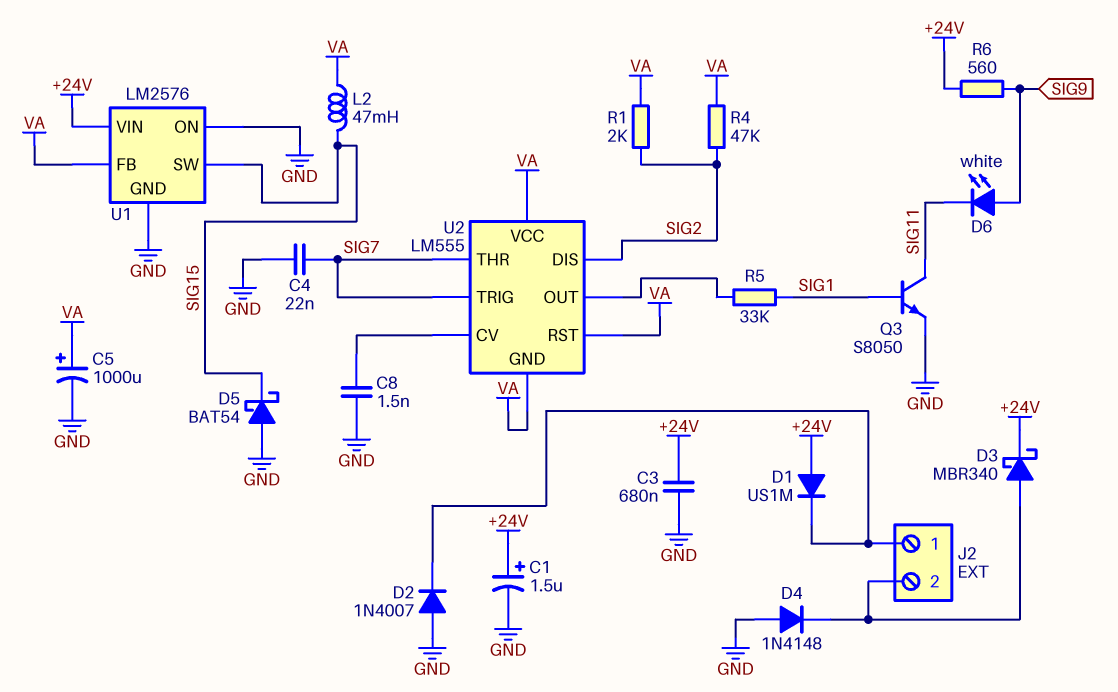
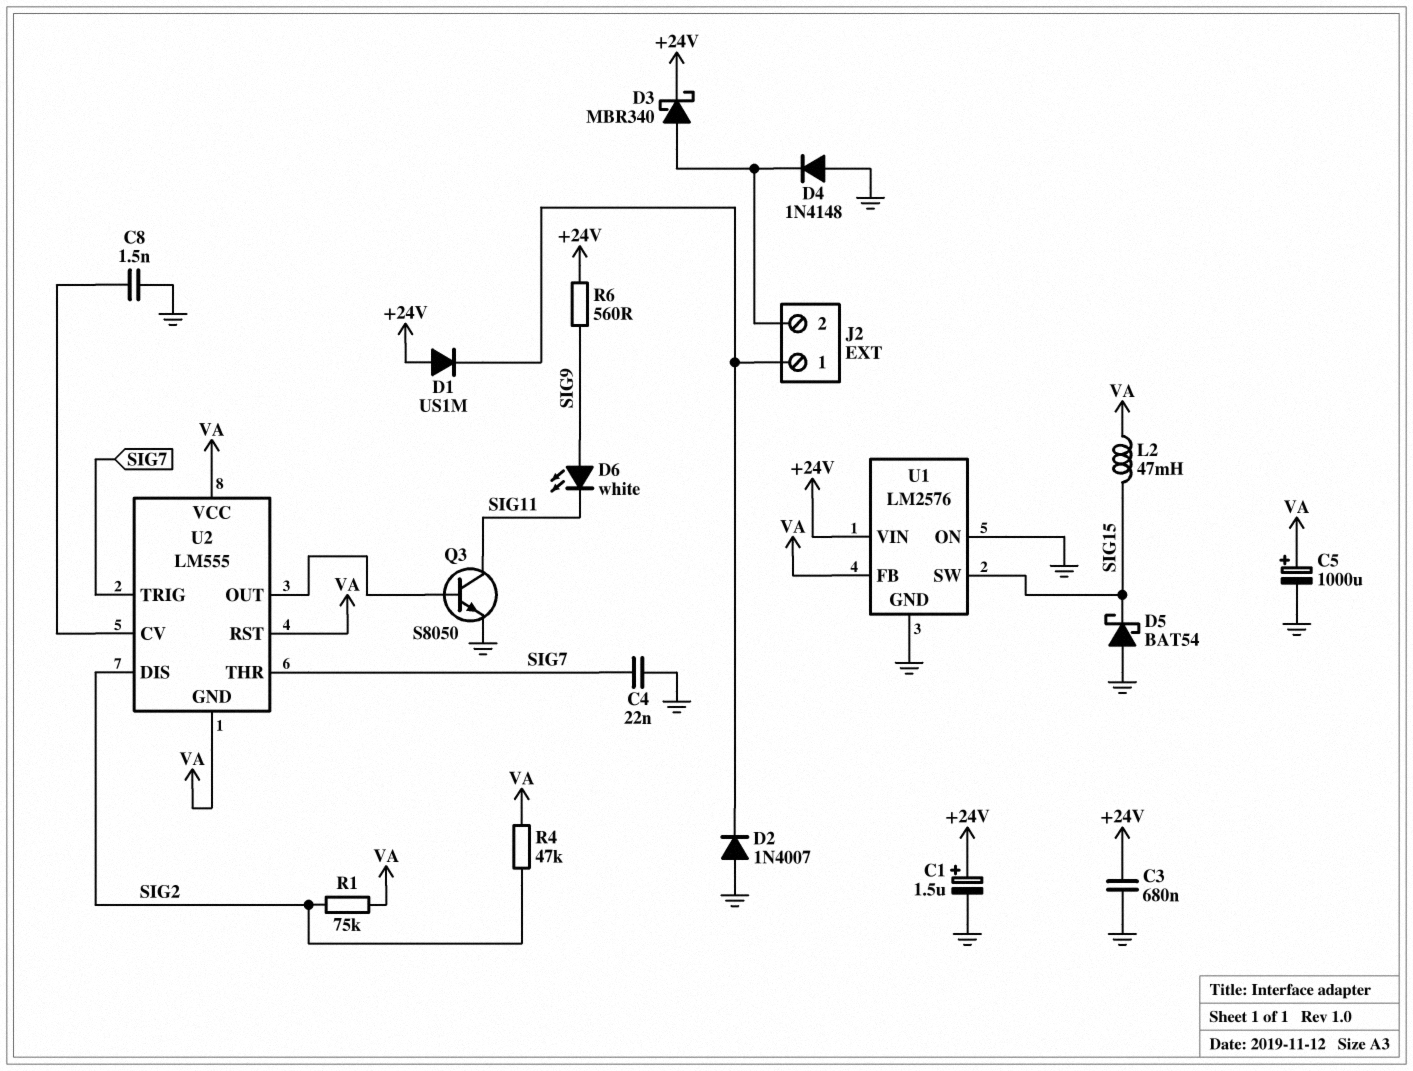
Q3: NPN S8050 (B SIG1, C SIG11, E GND) -> NPN S8050 (B U2/OUT, C SIG11, E GND)
R1: 2k (SIG2, VA) -> 75k (SIG2, VA)
R5: 33k (SIG1, U2/OUT) -> none

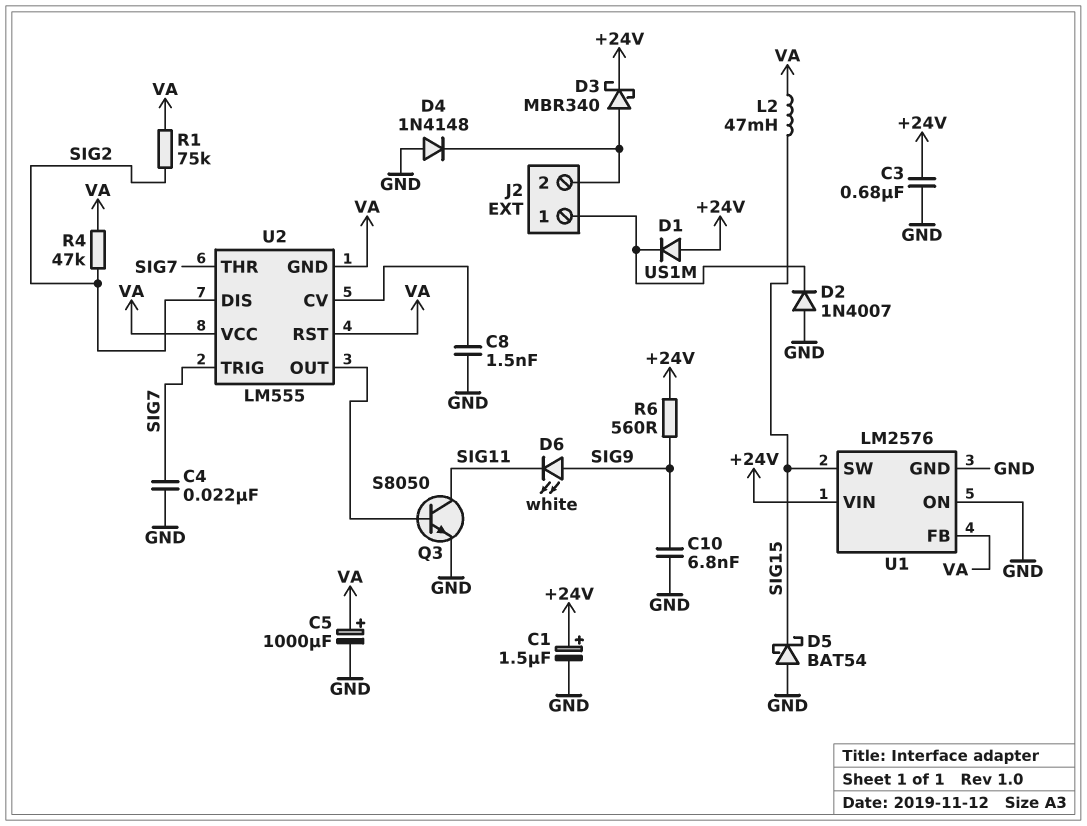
C10: none -> 6.8nF (GND, SIG9)

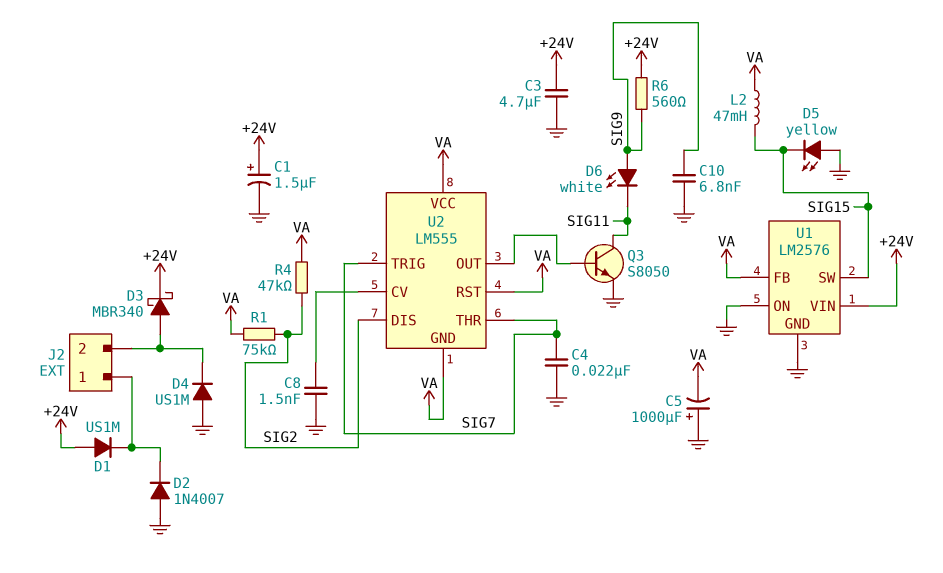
C3: 680nF (+24V, GND) -> 4.7uF (+24V, GND)
C5: 1000uF (plus VA, minus GND) -> 1000uF (plus GND, minus VA)
D4: diode 1N4148 (A GND, K J2/2) -> diode US1M (A GND, K J2/2)
D5: schottky BAT54 (A GND, K SIG15) -> LED yellow (A GND, K SIG15)

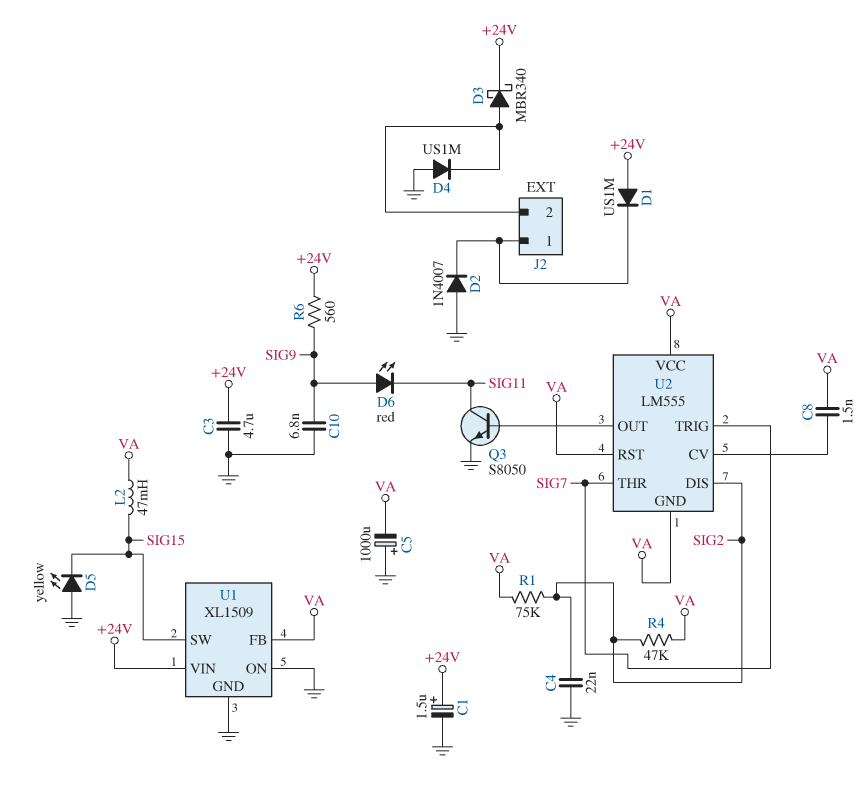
C4: 22nF (GND, SIG7) -> 22nF (GND, SIG2)
C8: 1.5nF (GND, U2/CV) -> 1.5nF (U2/CV, VA)
D6: LED white (A SIG9, K SIG11) -> LED red (A SIG9, K SIG11)
U1: LM2576 -> XL1509

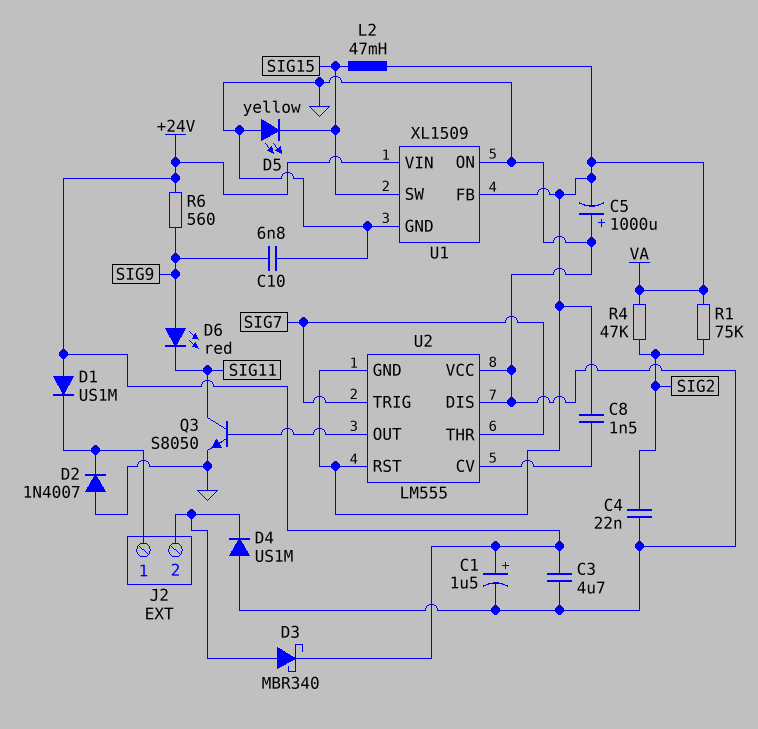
U2 pin DIS: SIG2 -> GND
U2 pin VCC: VA -> GND

